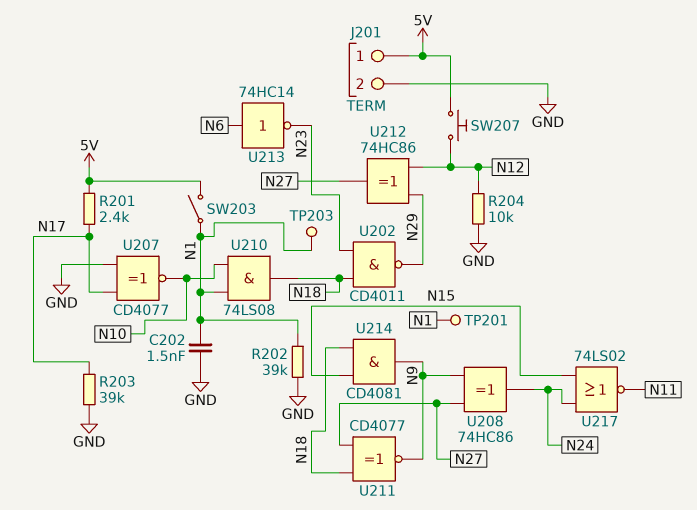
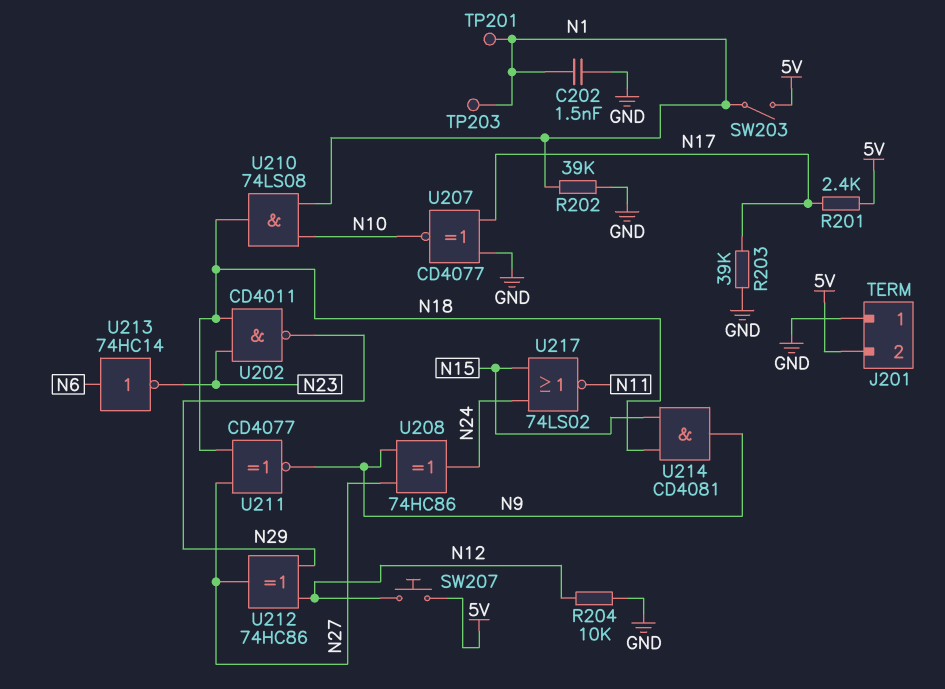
J201 pin 1: 5V -> GND
J201 pin 2: GND -> 5V

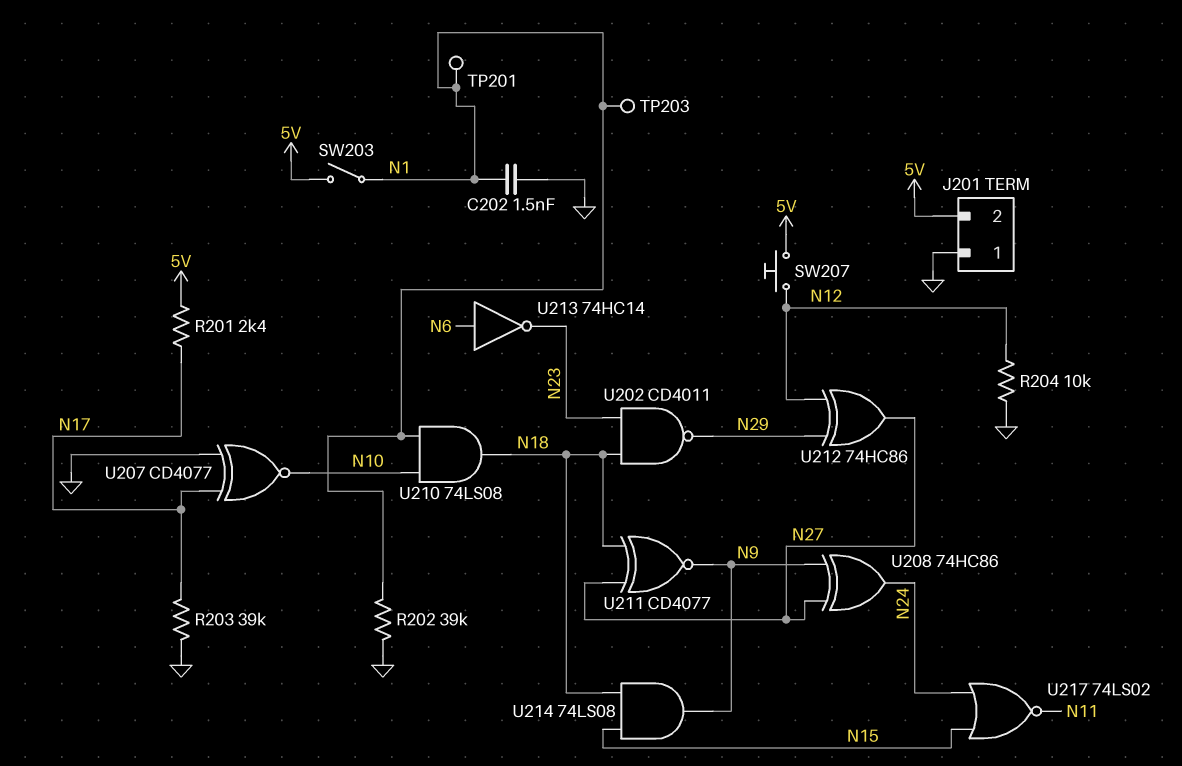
U214: AND CD4081 (in N15, in N18, out N9) -> AND 74LS08 (in N15, in N18, out N9)

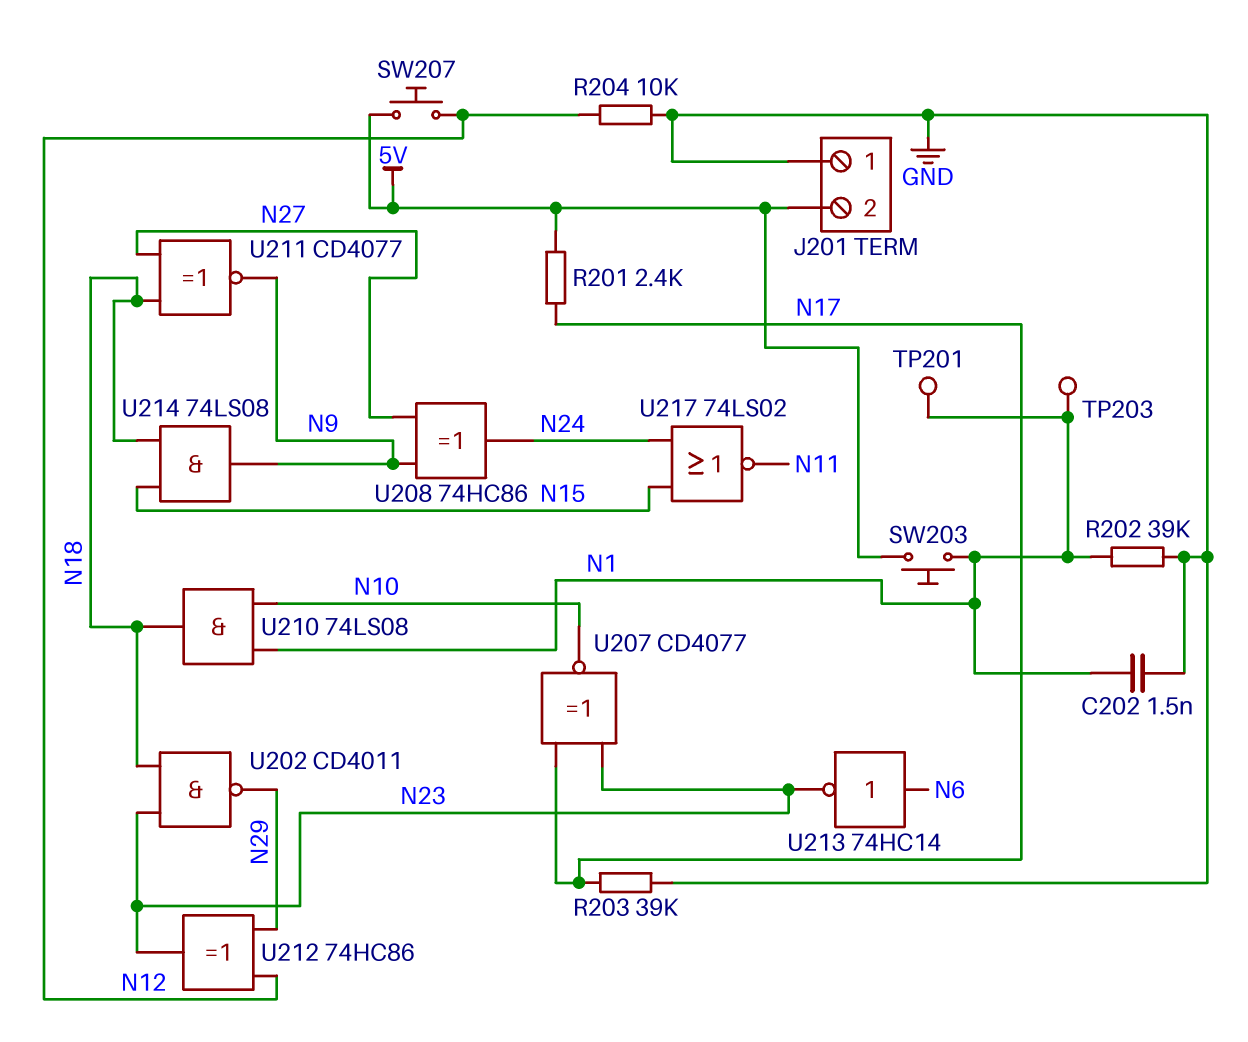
SW203: switch (5V, N1) -> button (5V, N1)
U207: XNOR CD4077 (in GND, in N17, out N10) -> XNOR CD4077 (in N17, in N23, out N10)
U212: XOR 74HC86 (in N12, in N29, out N27) -> XOR 74HC86 (in N12, in N29, out N23)

